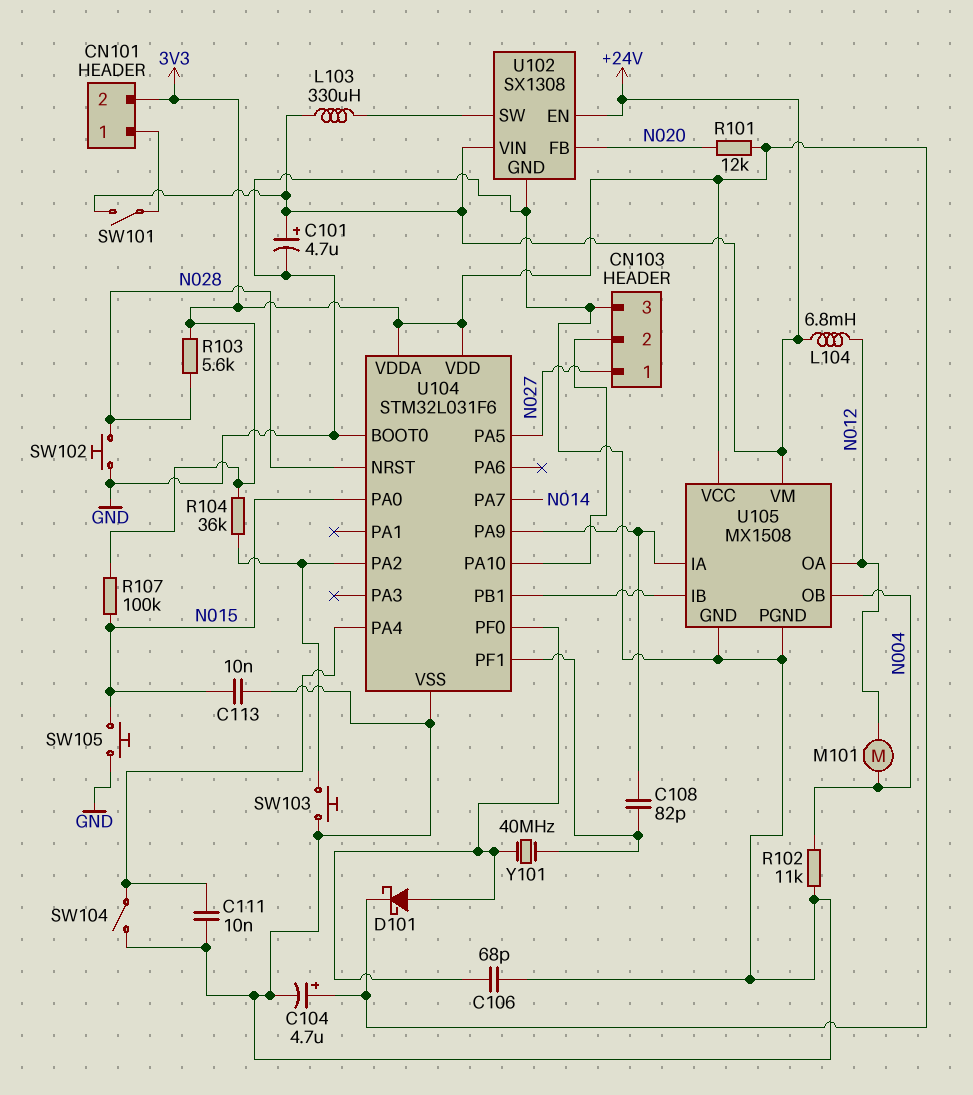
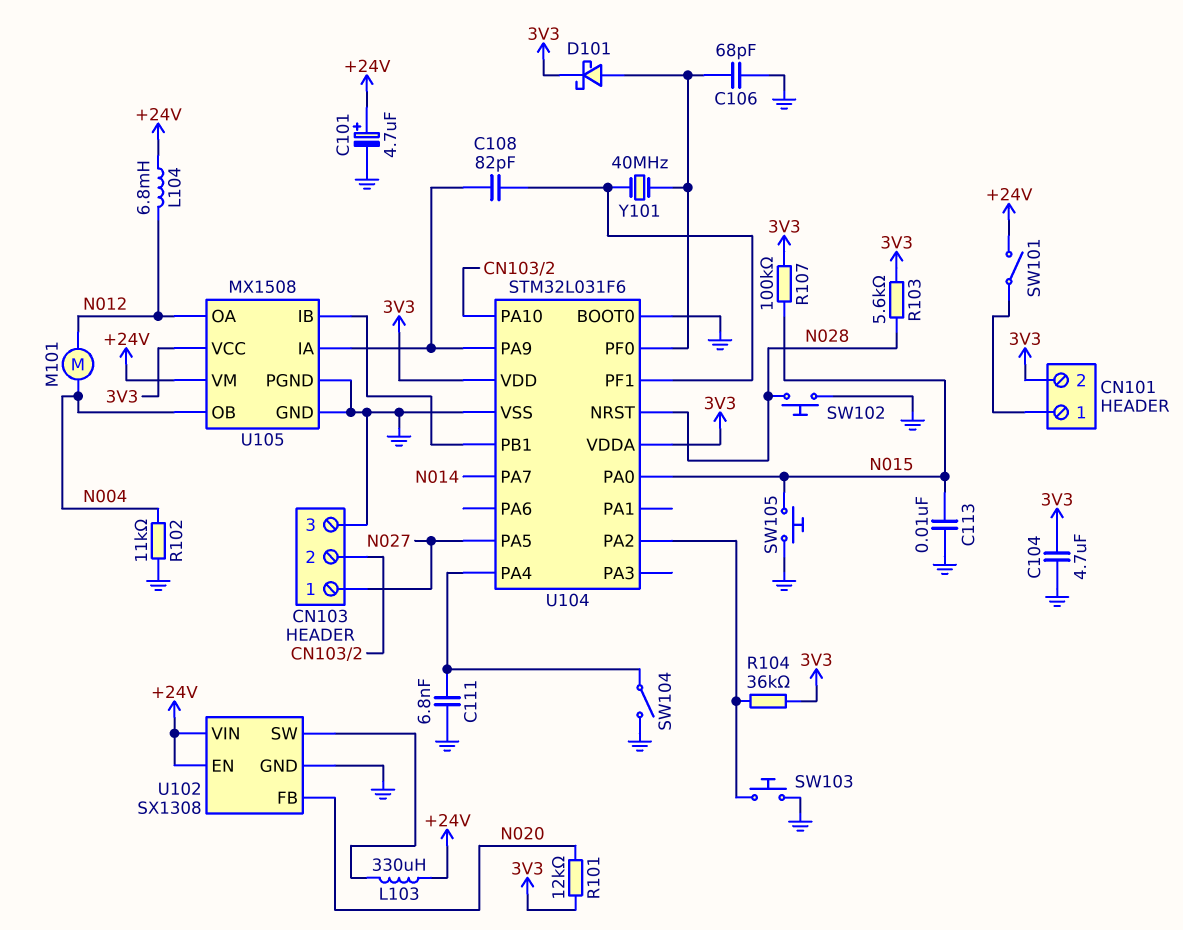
C104: 4.7uF (plus 3V3, minus GND) -> 4.7uF (3V3, GND)
C111: 10nF (GND, U104/PA4) -> 6.8nF (GND, U104/PA4)

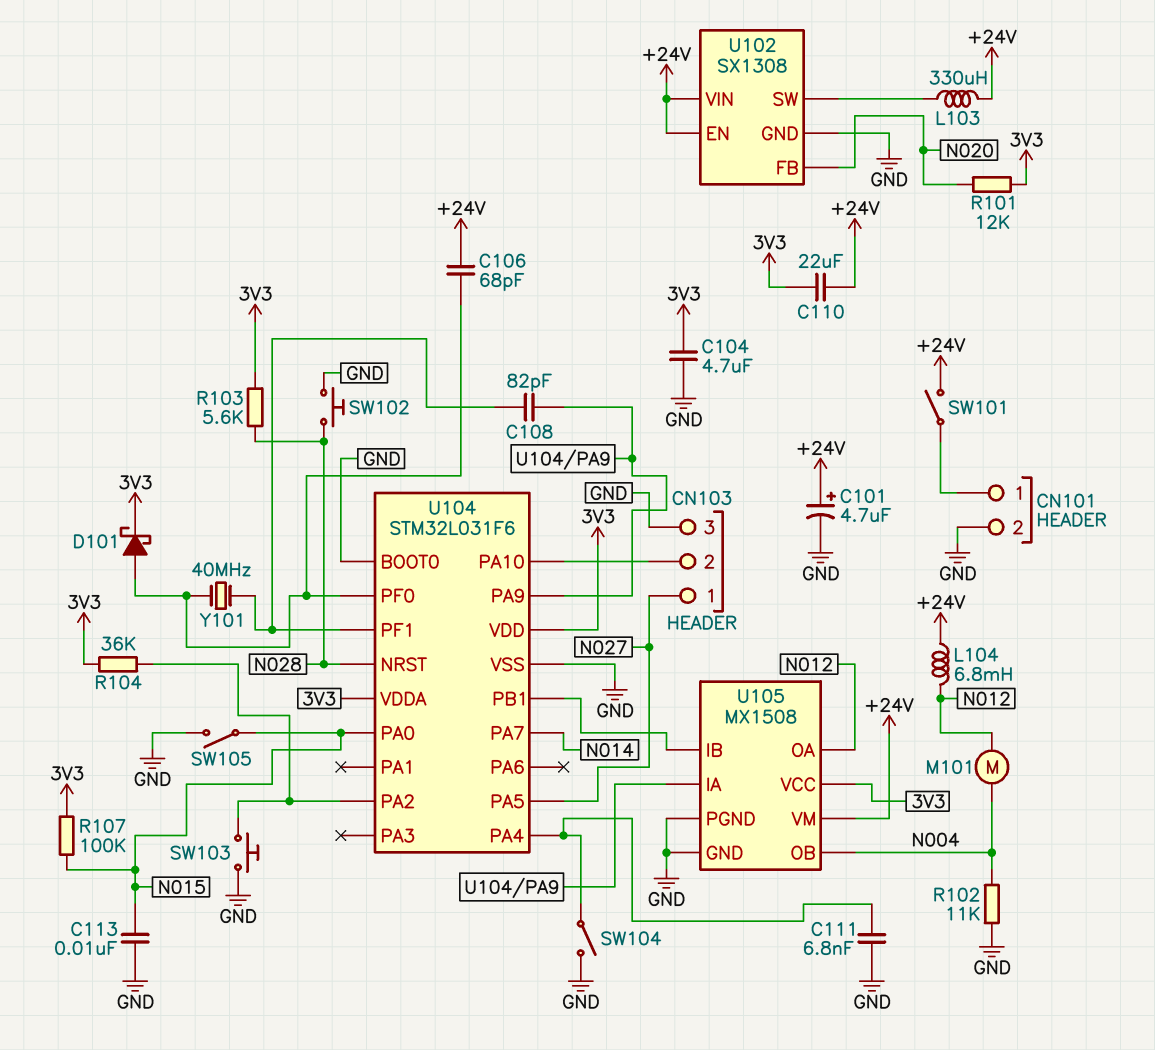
C106: 68pF (GND, U104/PF0) -> 68pF (+24V, U104/PF0)
C110: none -> 22uF (+24V, 3V3)
CN101 pin 2: 3V3 -> GND
SW105: button (GND, N015) -> switch (GND, N015)

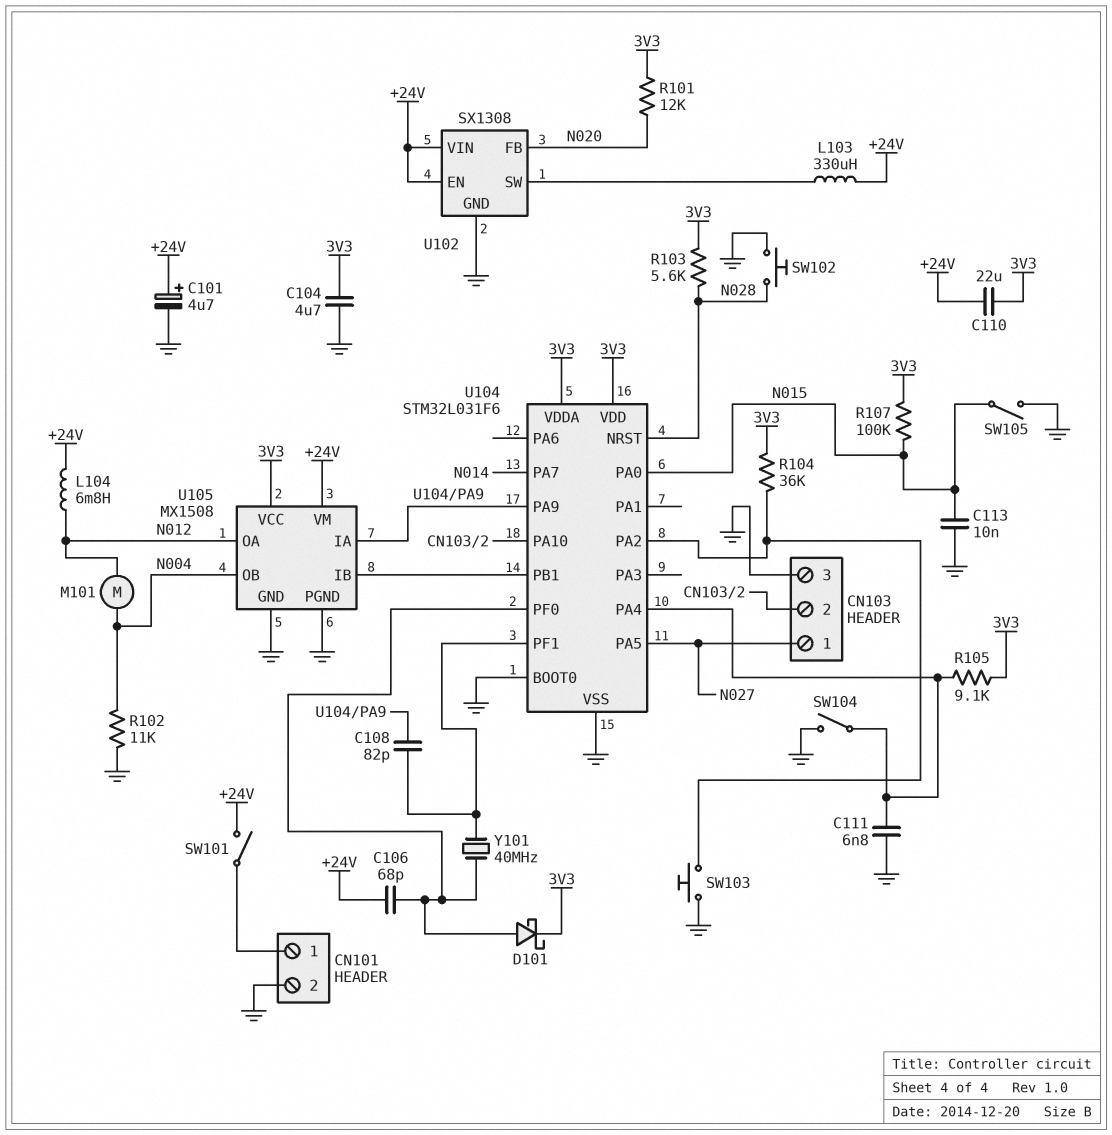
R105: none -> 9.1k (3V3, U104/PA4)

